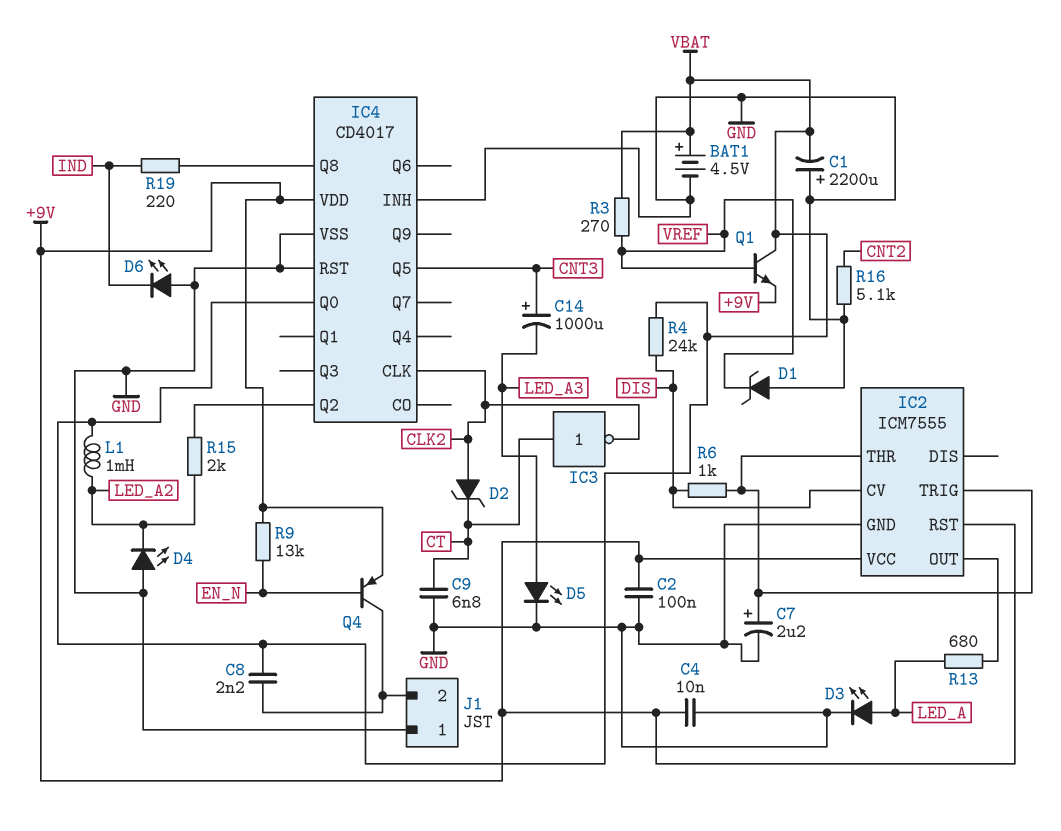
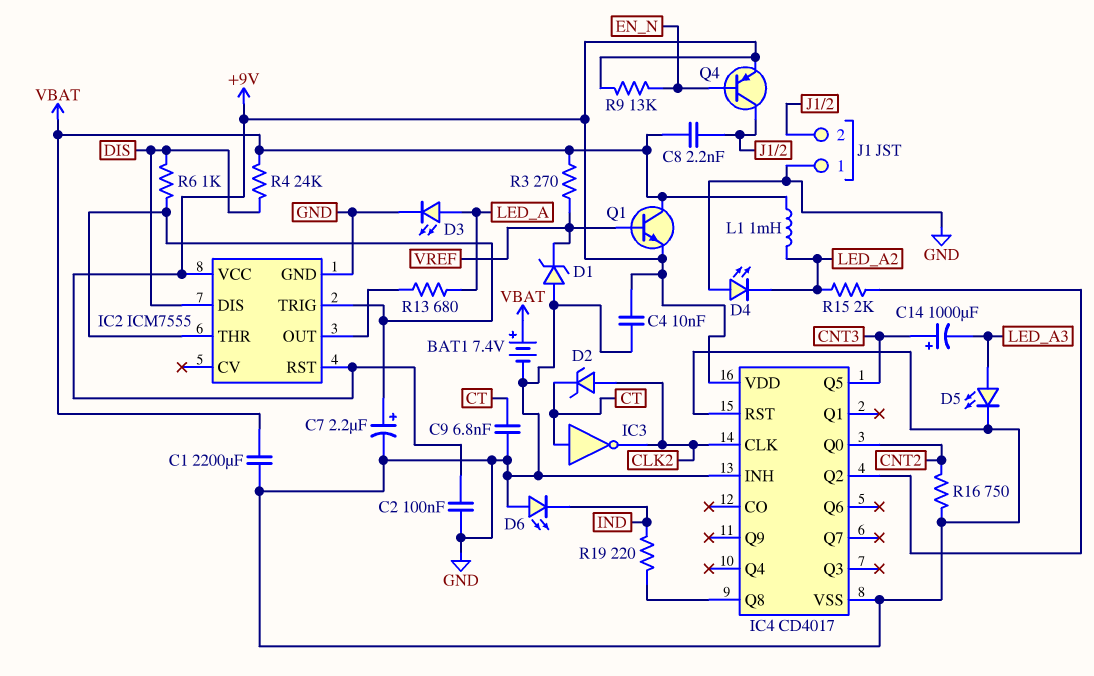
BAT1: 4.5V (plus VBAT, minus GND) -> 7.4V (plus VBAT, minus GND)
C1: 2200uF (plus GND, minus VBAT) -> 2200uF (GND, VBAT)
IC2 pin CV: DIS -> none
IC2 pin DIS: none -> DIS
IC4 pin Q0: VBAT -> CNT2
R16: 5.1k (CNT2, GND) -> 750 (CNT2, GND)

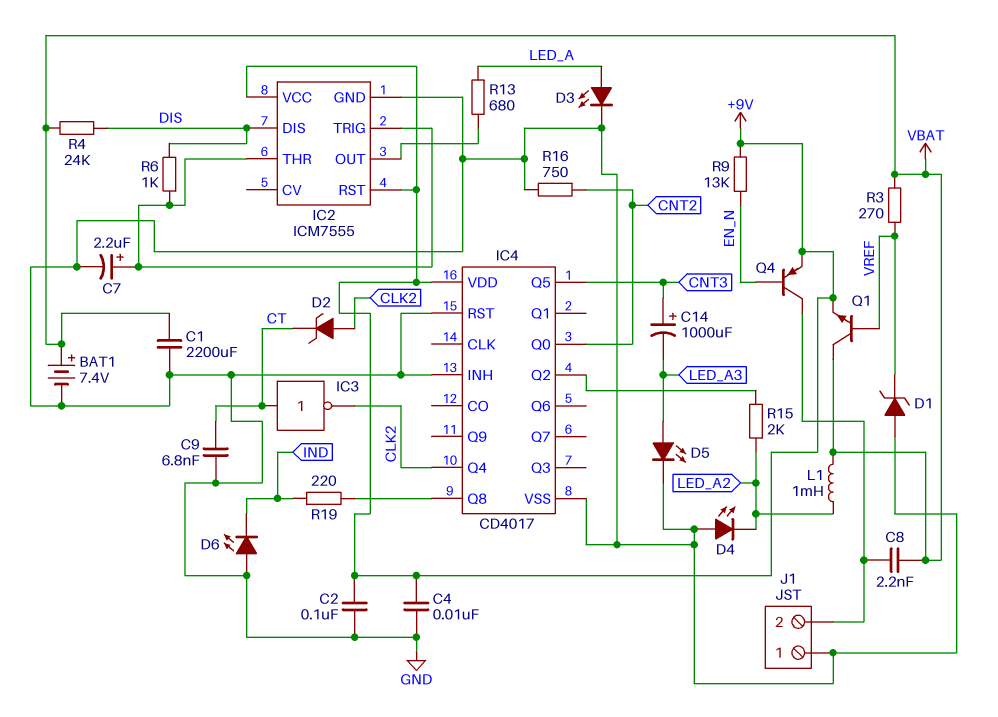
IC4 pin CLK: CLK2 -> none
IC4 pin Q4: none -> CLK2

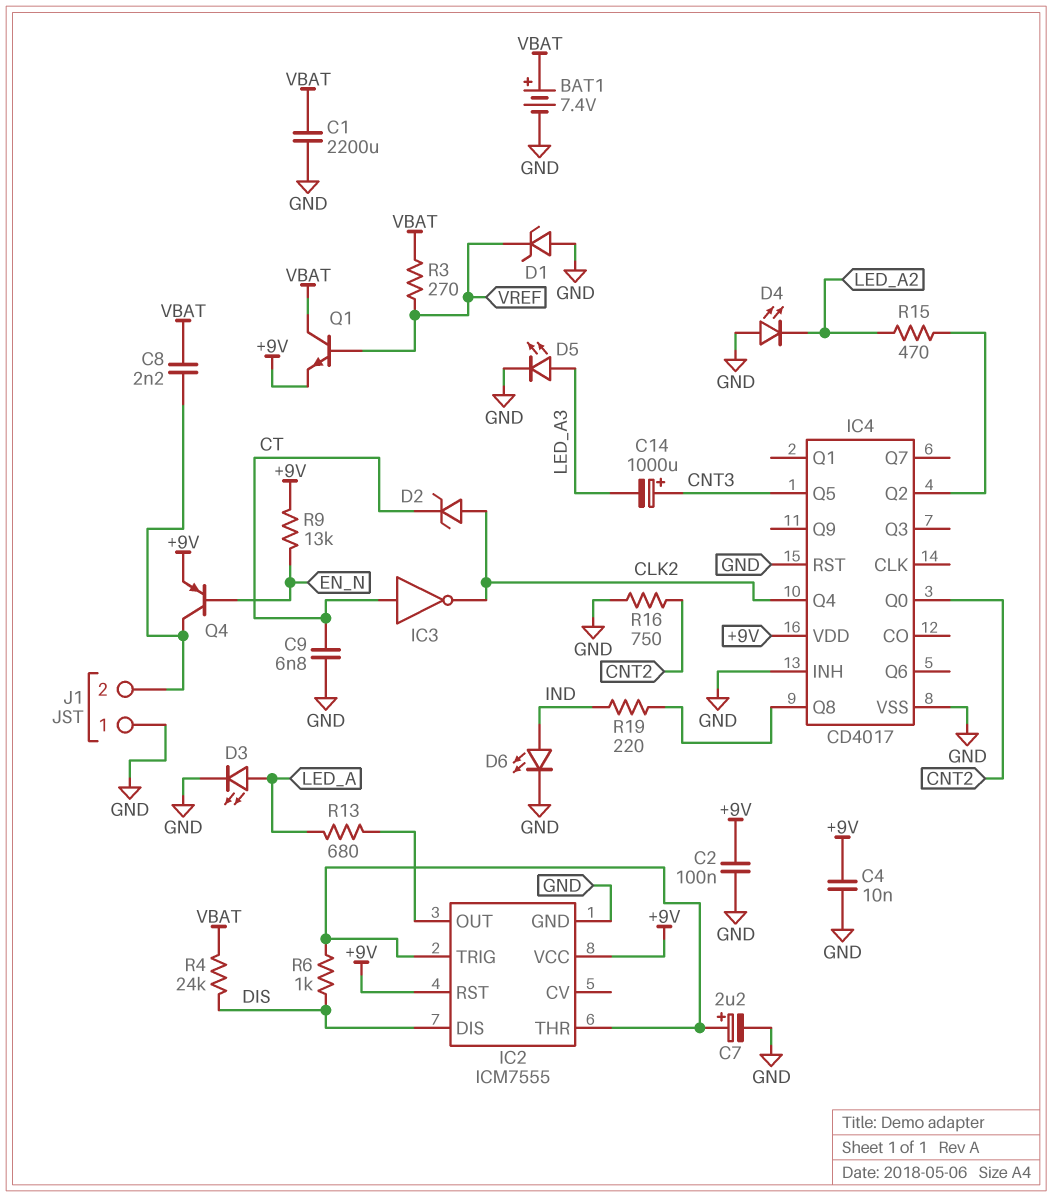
D6: LED (A GND, K IND) -> LED (A IND, K GND)
L1: 1mH (LED_A2, VBAT) -> none
R15: 2k (IC4/Q2, LED_A2) -> 470 (IC4/Q2, LED_A2)

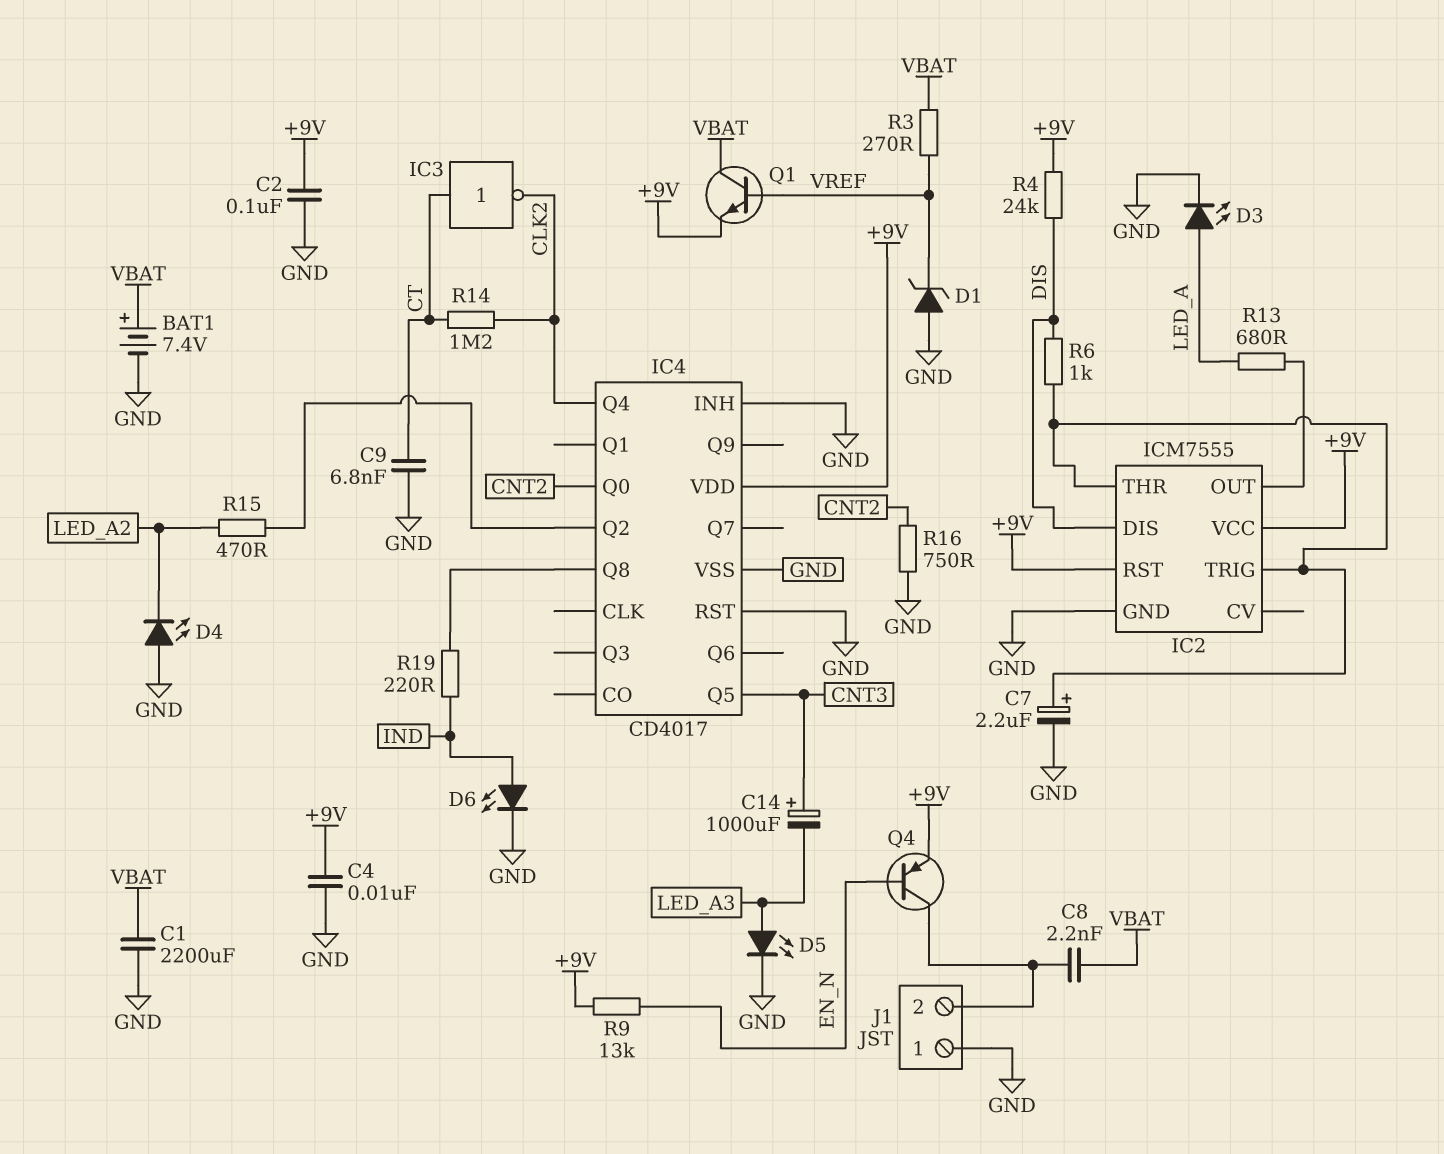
D2: zener (A CLK2, K CT) -> none
R4: 24k (DIS, VBAT) -> 24k (+9V, DIS)
R14: none -> 1.2M (CLK2, CT)

